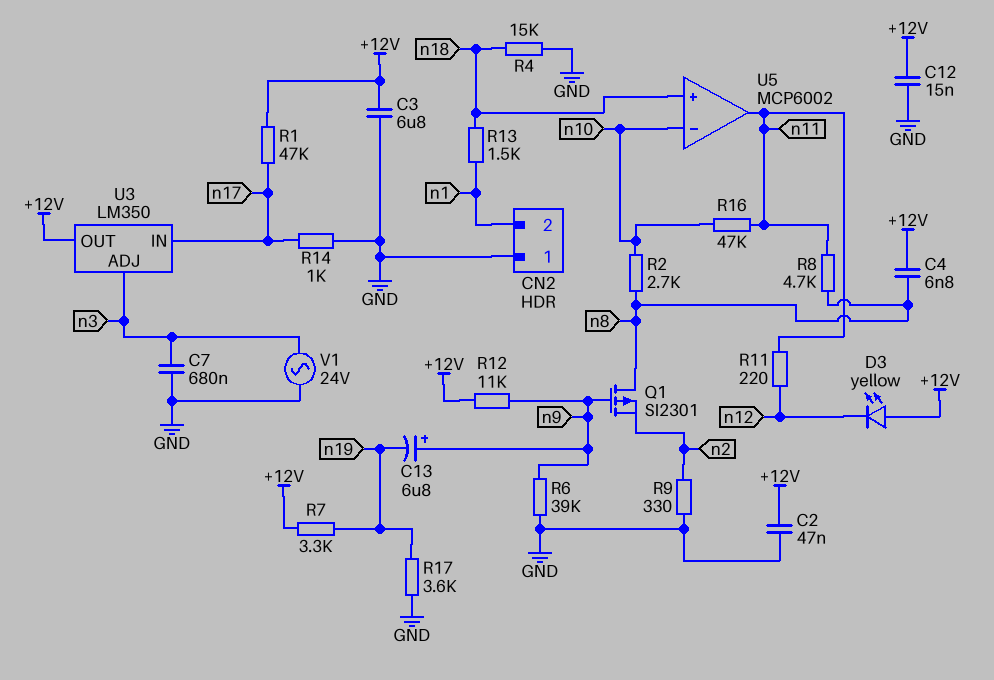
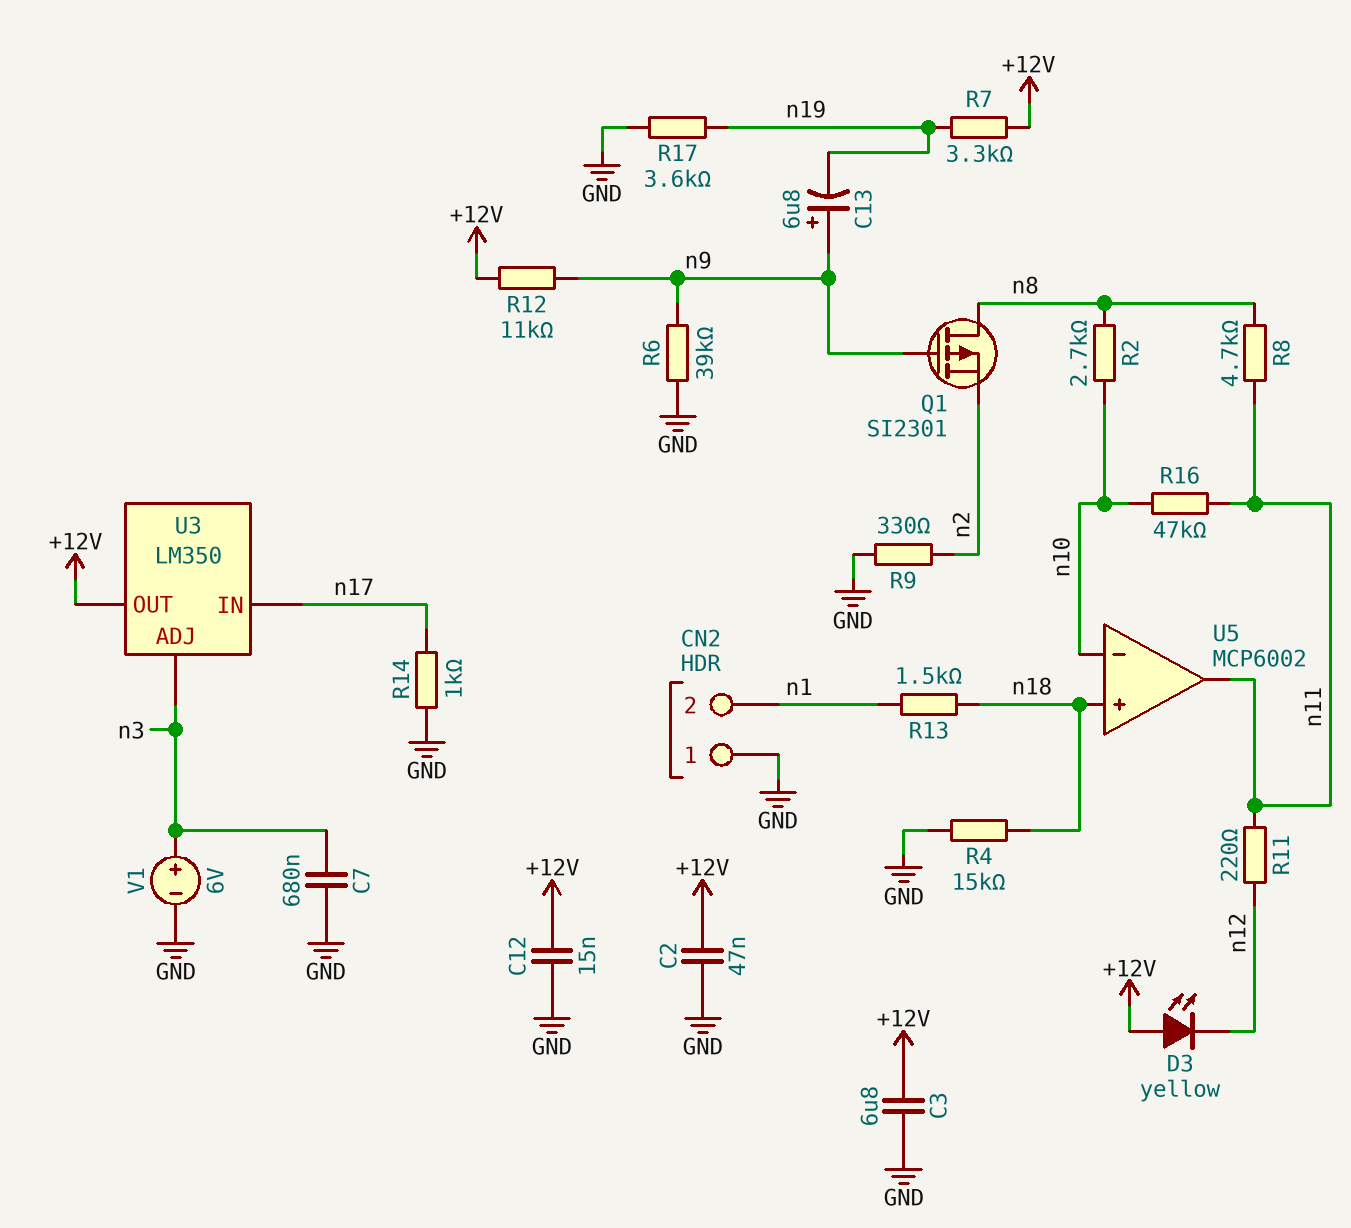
C4: 6.8nF (+12V, n8) -> none
R1: 47k (+12V, n17) -> none
V1: AC 24V (GND, n3) -> 6V (plus n3, minus GND)

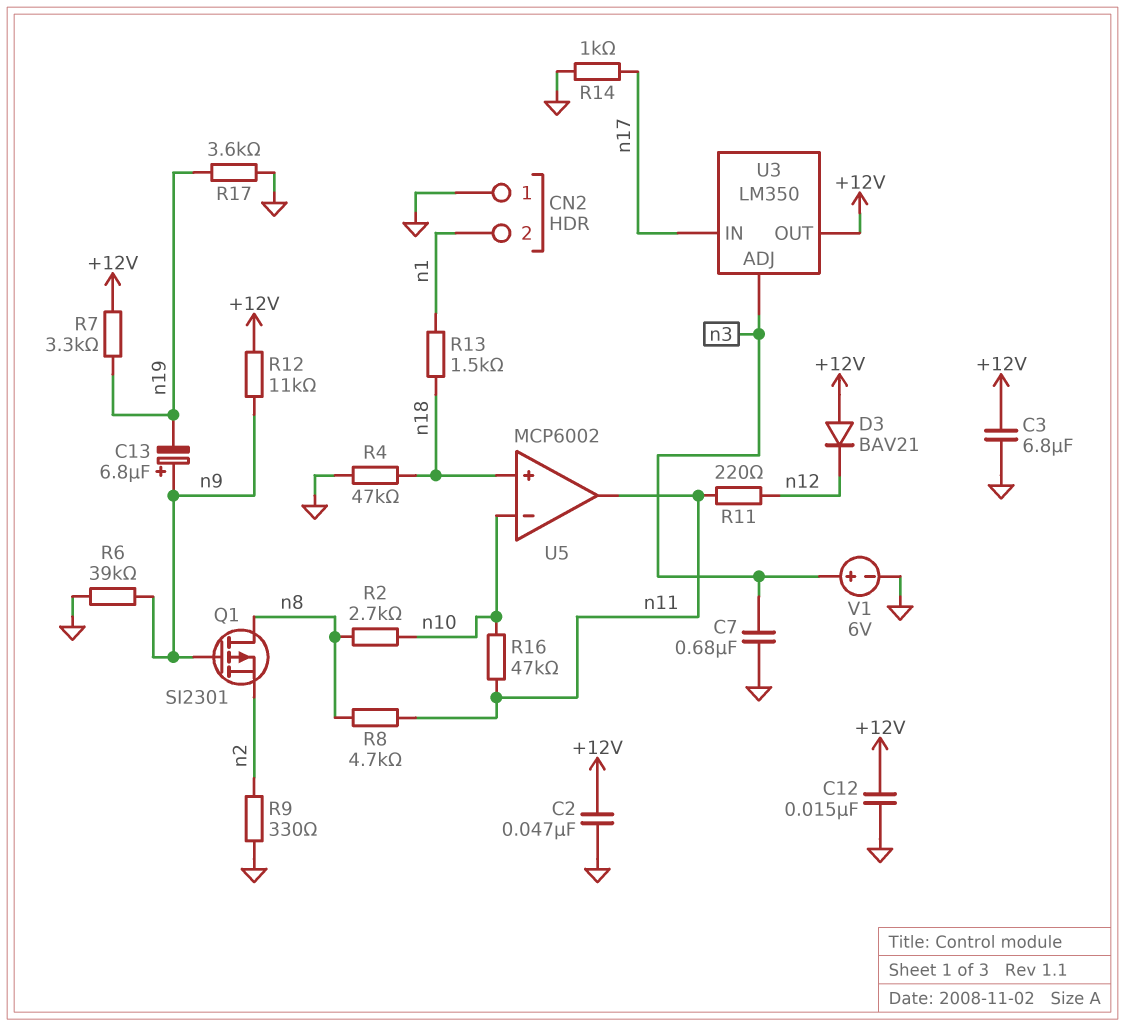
D3: LED yellow (A +12V, K n12) -> diode BAV21 (A +12V, K n12)
R4: 15k (GND, n18) -> 47k (GND, n18)

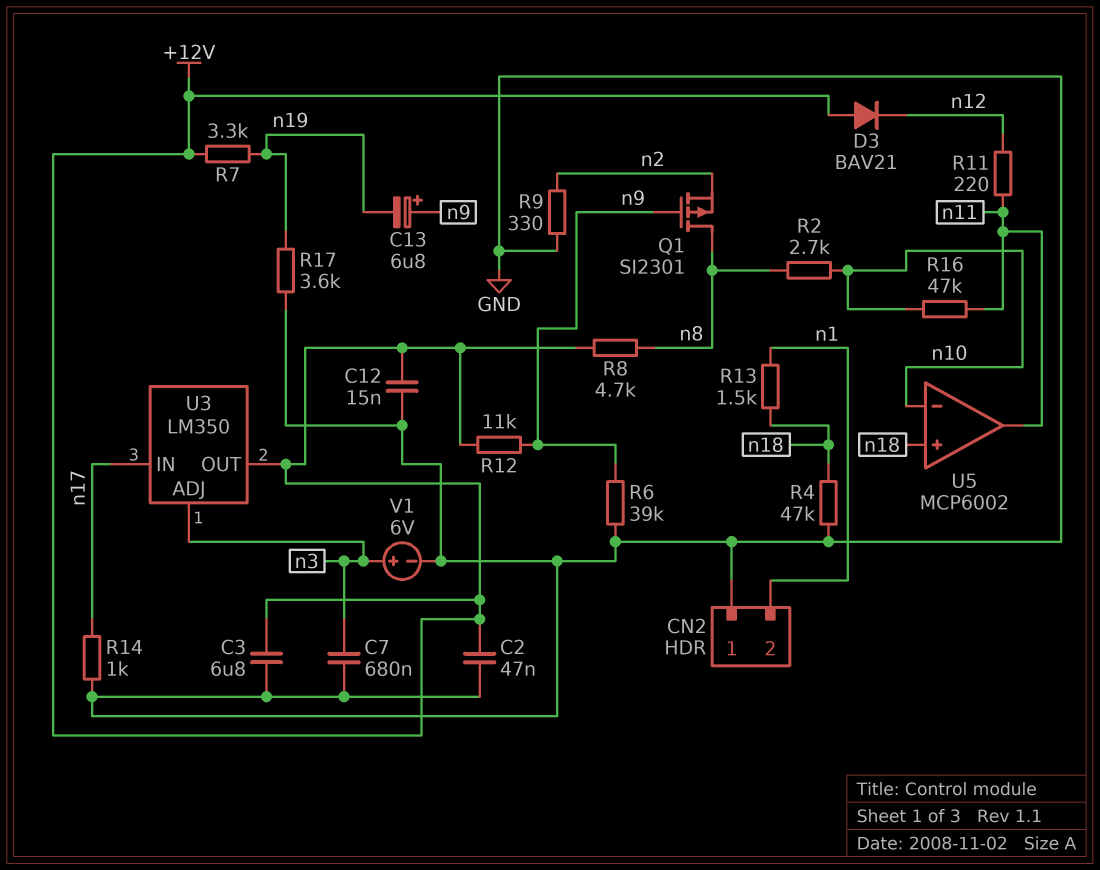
R8: 4.7k (n8, n11) -> 4.7k (+12V, n8)

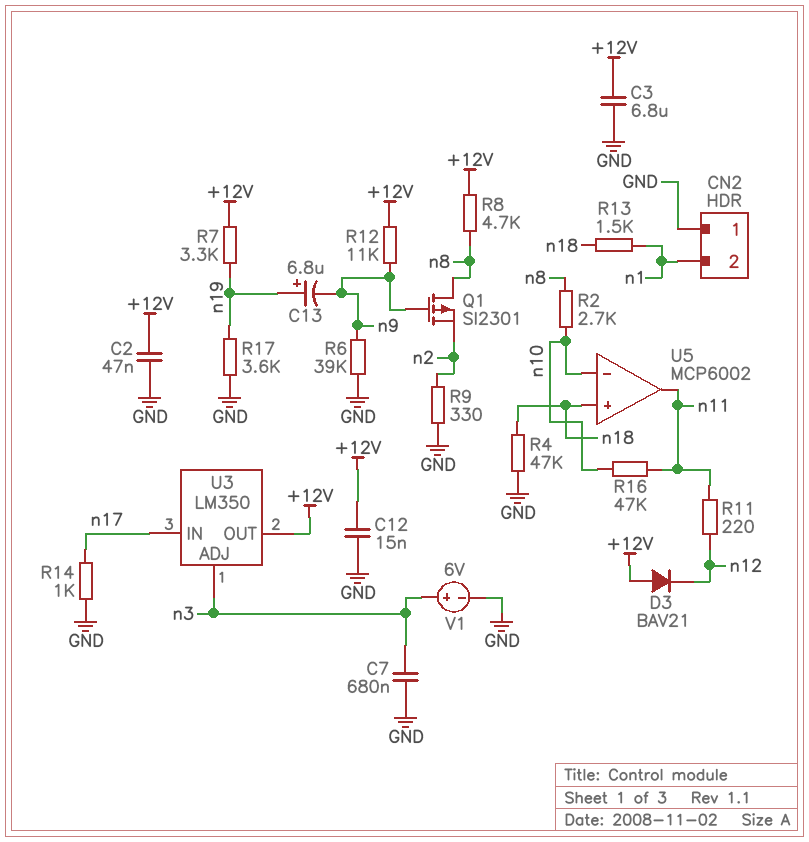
C13: 6.8uF (plus n9, minus n19) -> 6.8uF (plus n19, minus n9)

